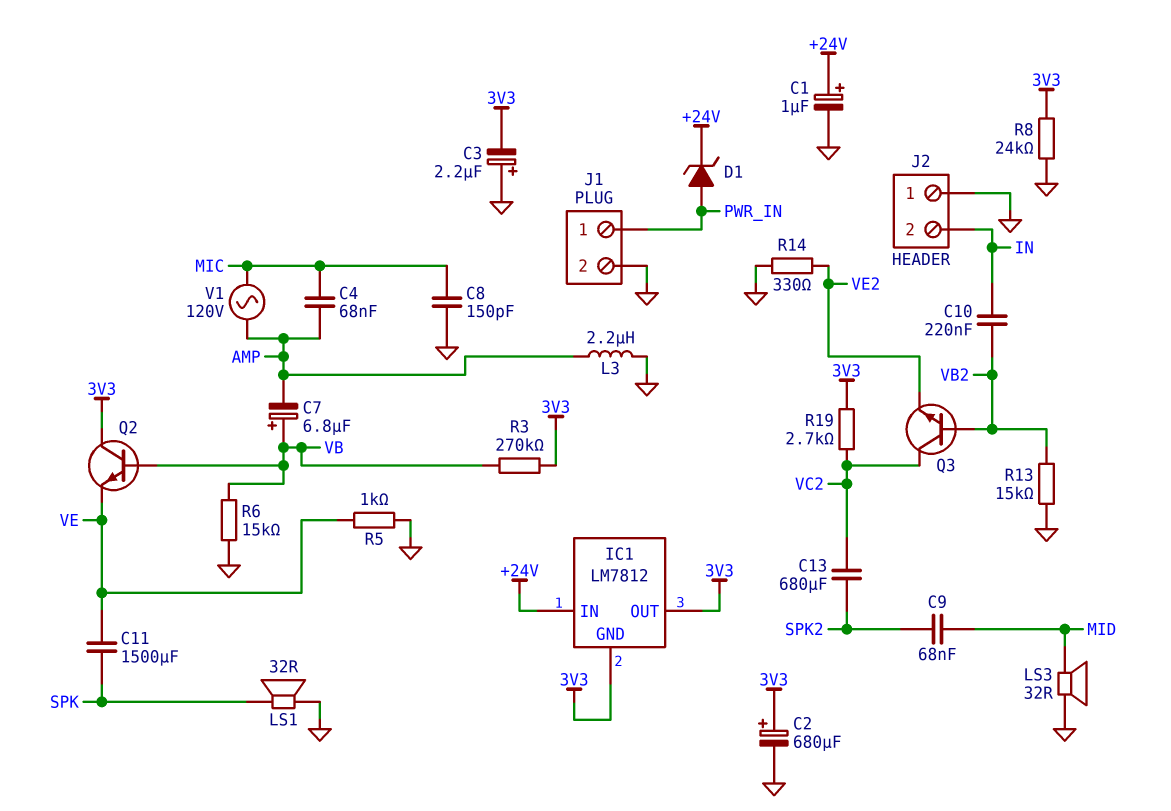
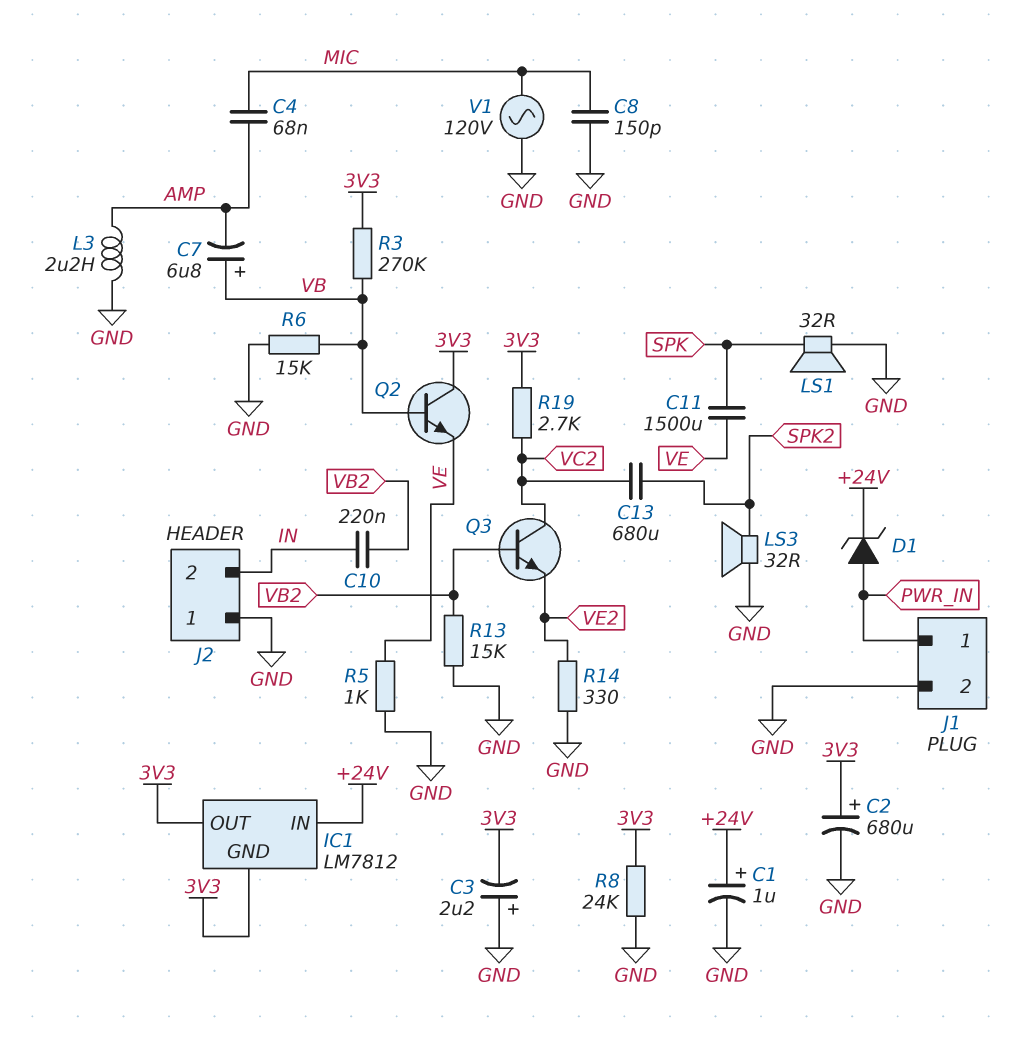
C9: 68nF (MID, SPK2) -> none
LS3: speaker 32R (GND, MID) -> speaker 32R (GND, SPK2)
V1: AC 120V (AMP, MIC) -> AC 120V (GND, MIC)

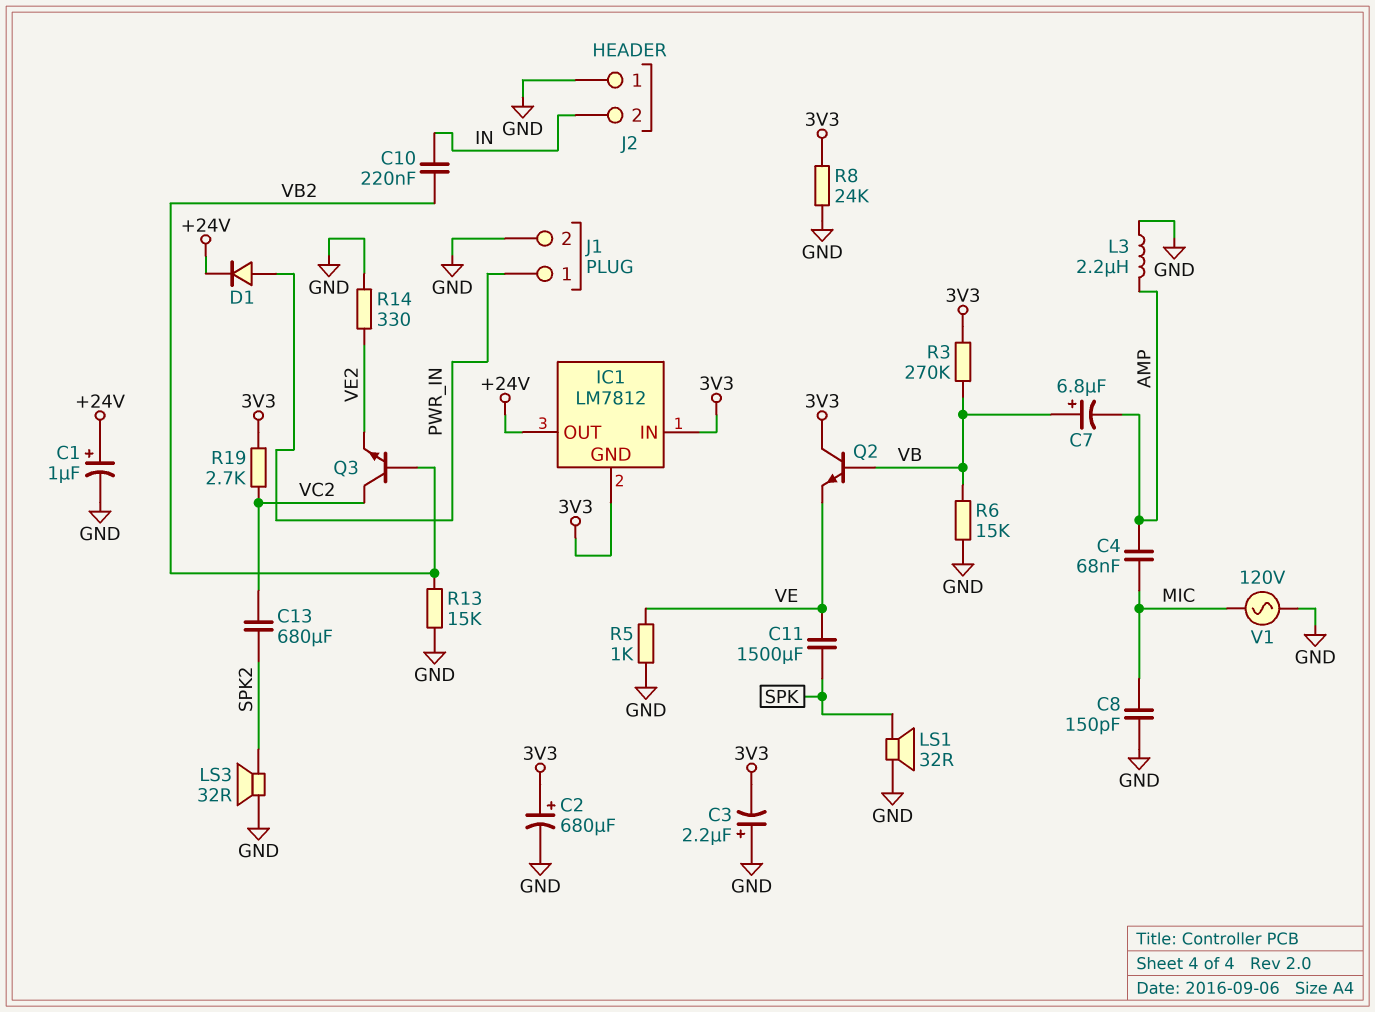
D1: zener (A PWR_IN, K +24V) -> diode (A PWR_IN, K +24V)
IC1 pin IN: +24V -> 3V3
IC1 pin OUT: 3V3 -> +24V

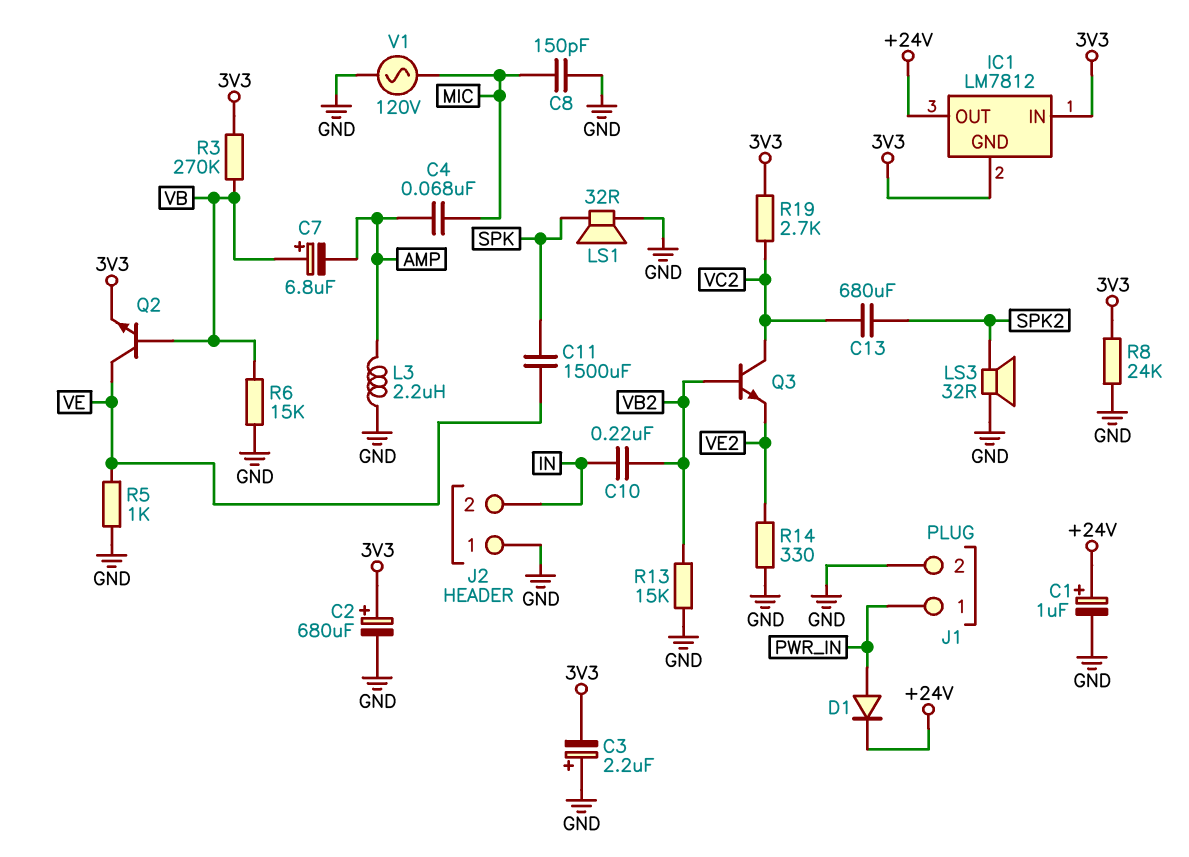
Q2: NPN (B VB, C 3V3, E VE) -> NPN (B VB, C VE, E 3V3)

